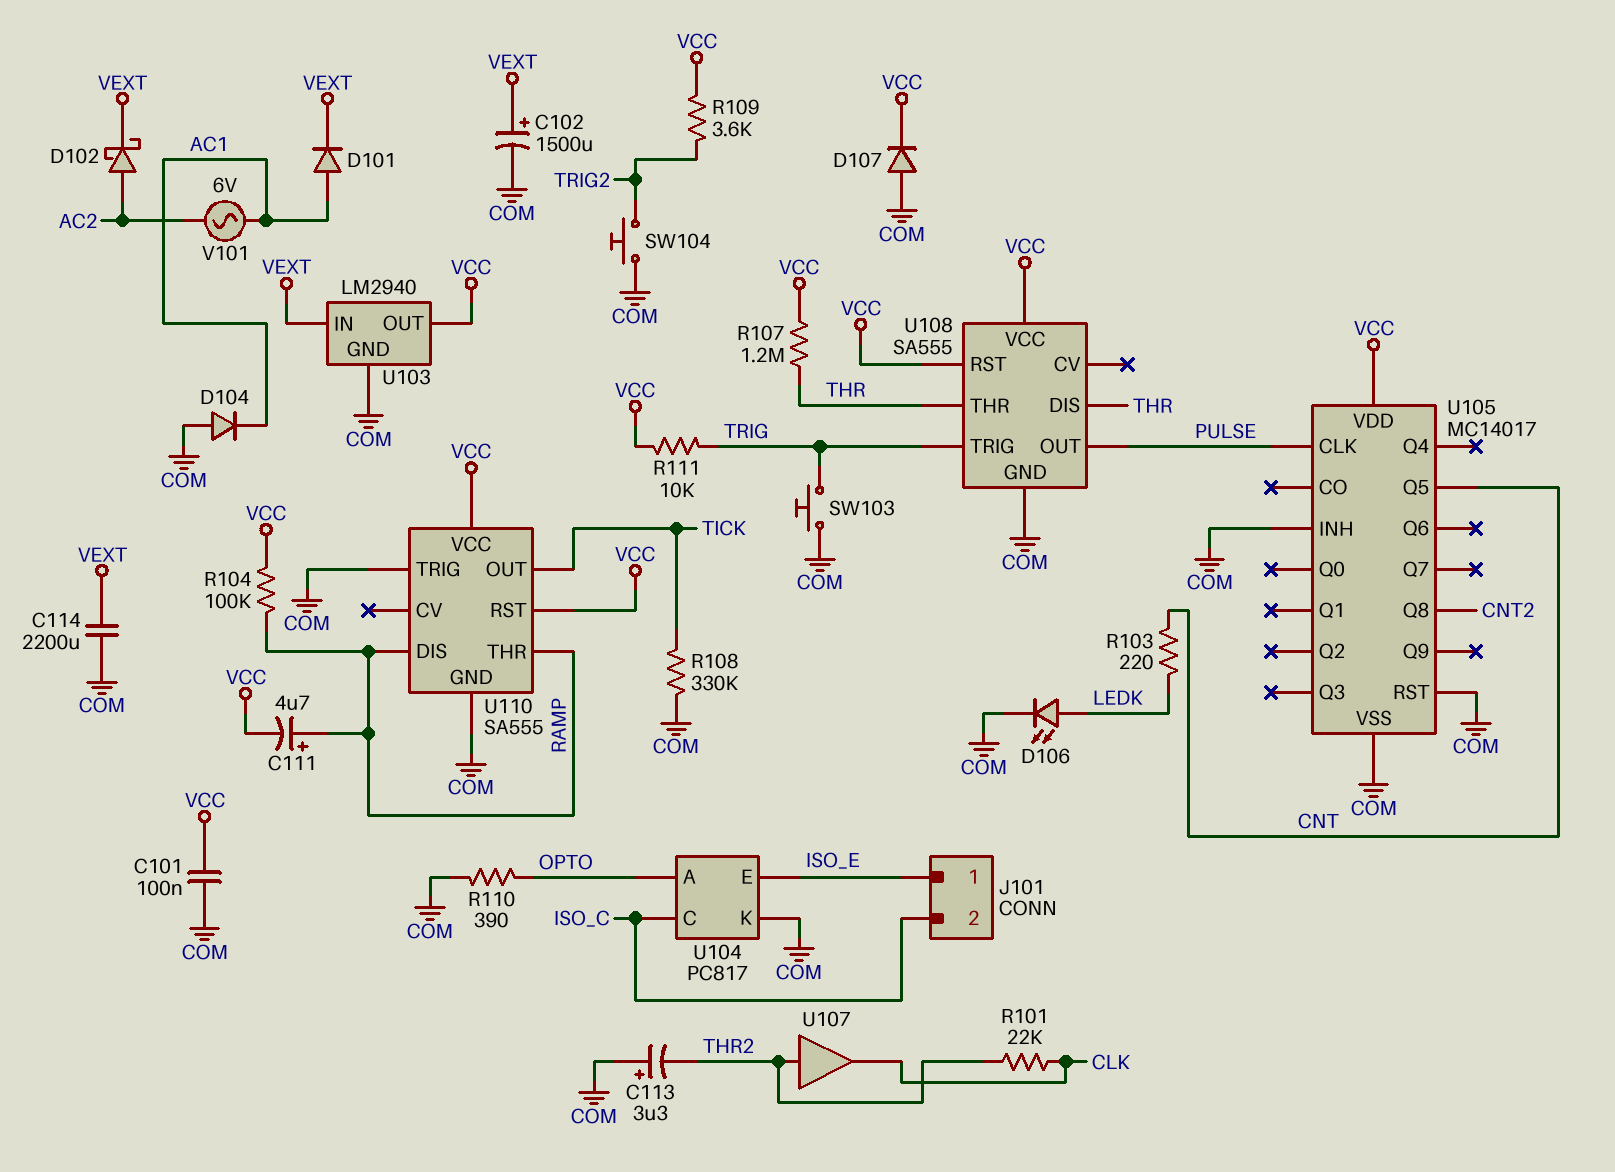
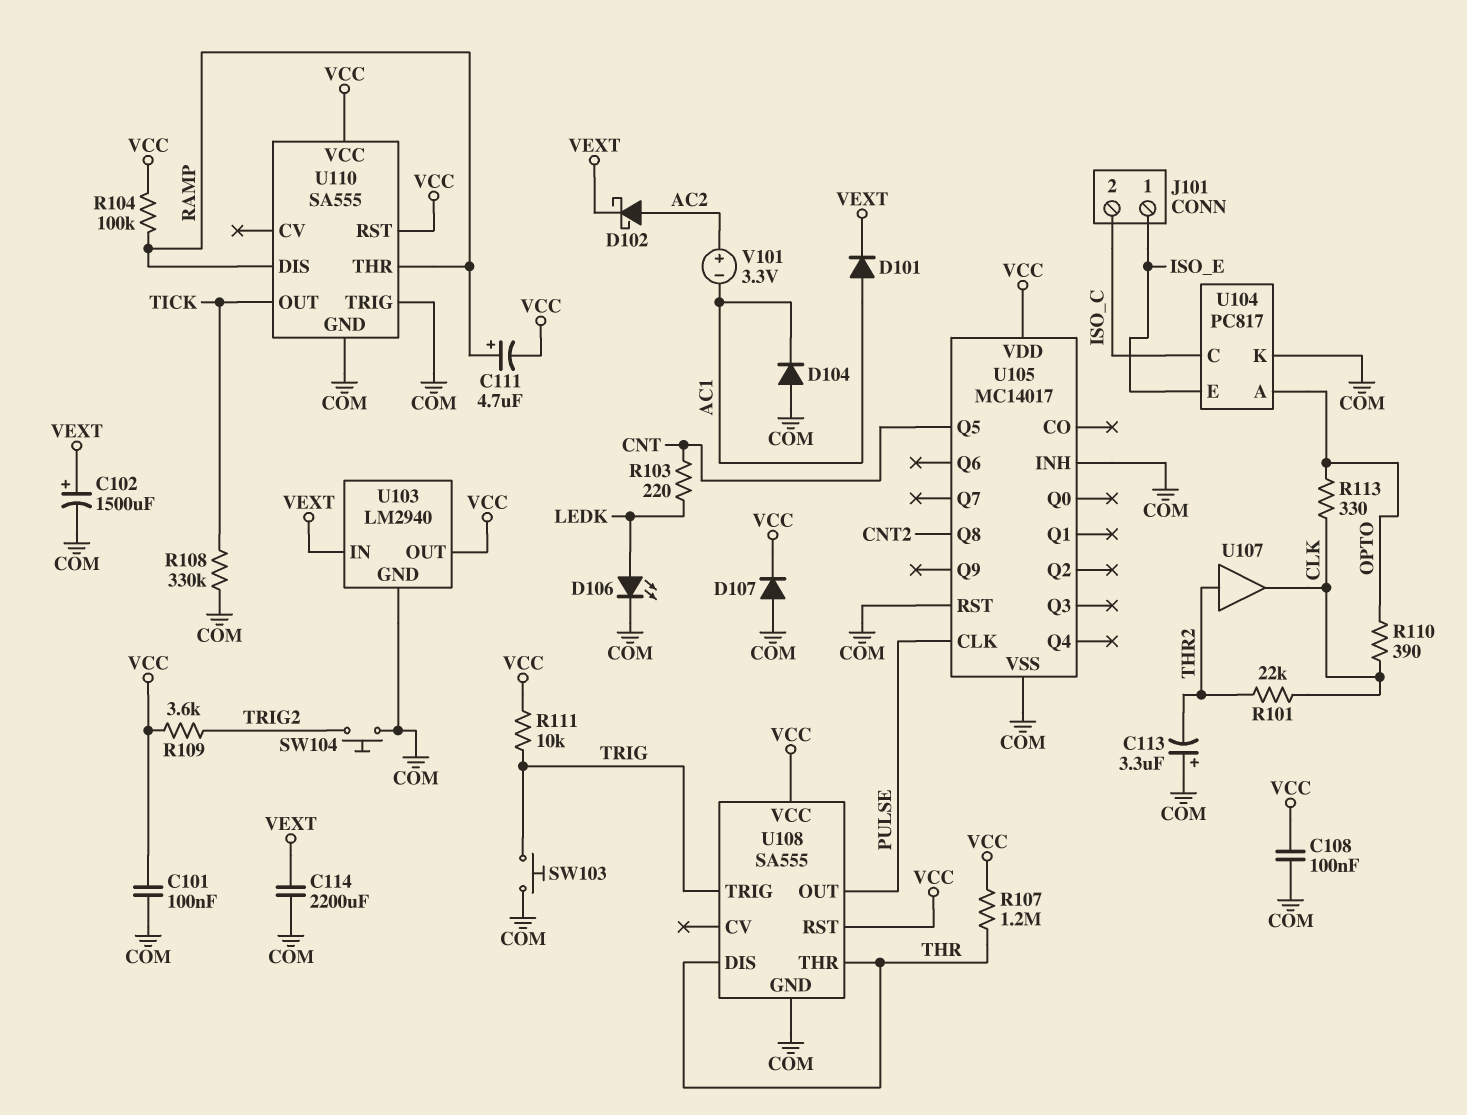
C108: none -> 100nF (COM, VCC)
R110: 390 (COM, OPTO) -> 390 (CLK, OPTO)
R113: none -> 330 (CLK, OPTO)
V101: AC 6V (AC1, AC2) -> 3.3V (plus AC2, minus AC1)

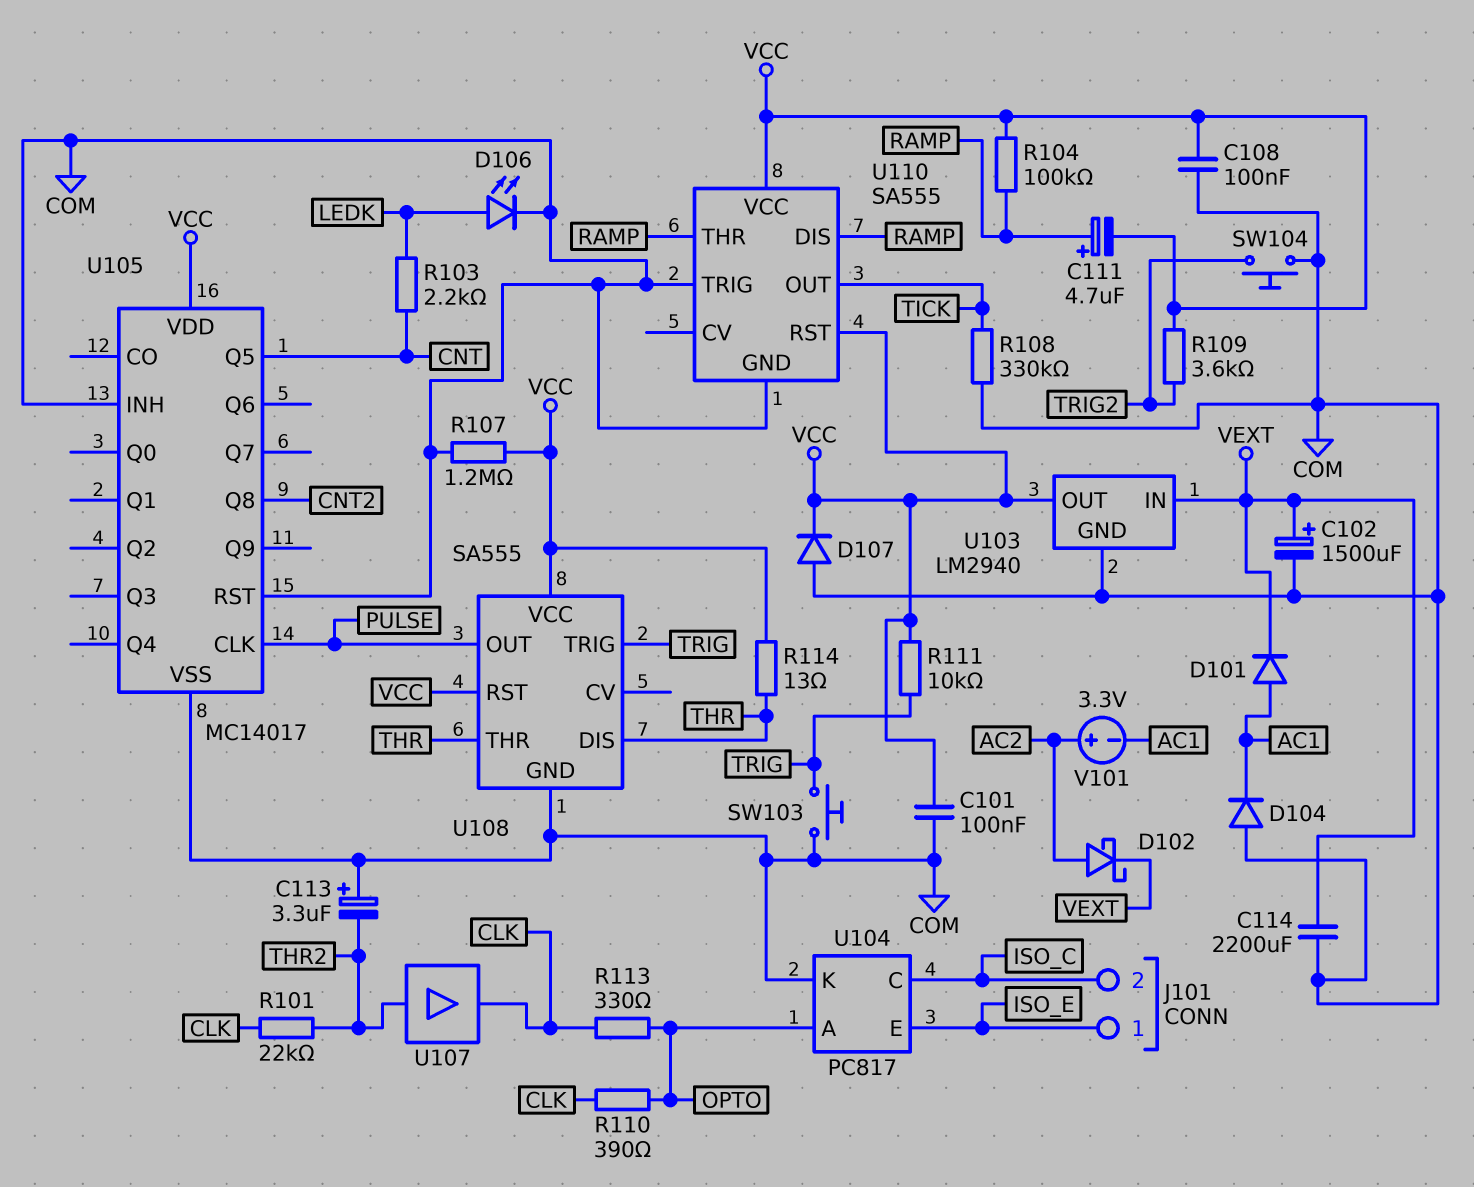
R103: 220 (CNT, LEDK) -> 2.2k (CNT, LEDK)
R107: 1.2M (THR, VCC) -> 1.2M (COM, VCC)
R114: none -> 13 (THR, VCC)

